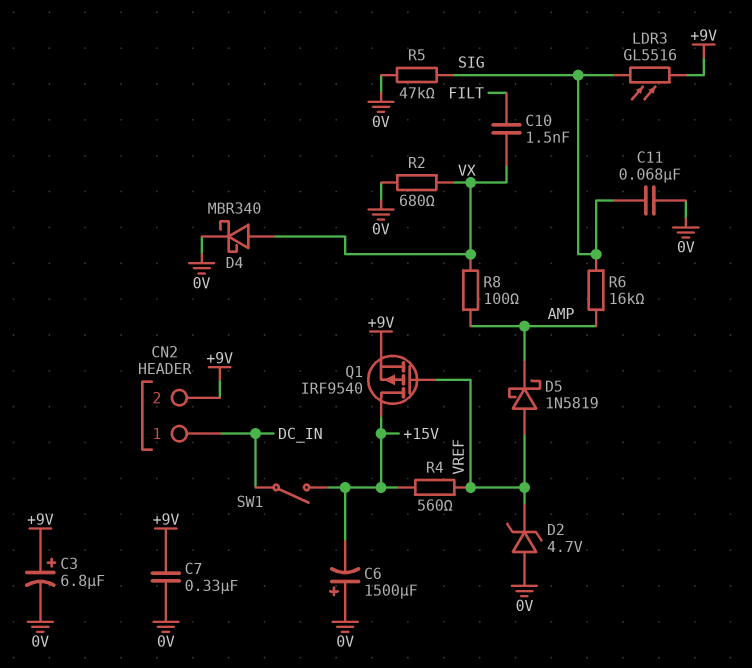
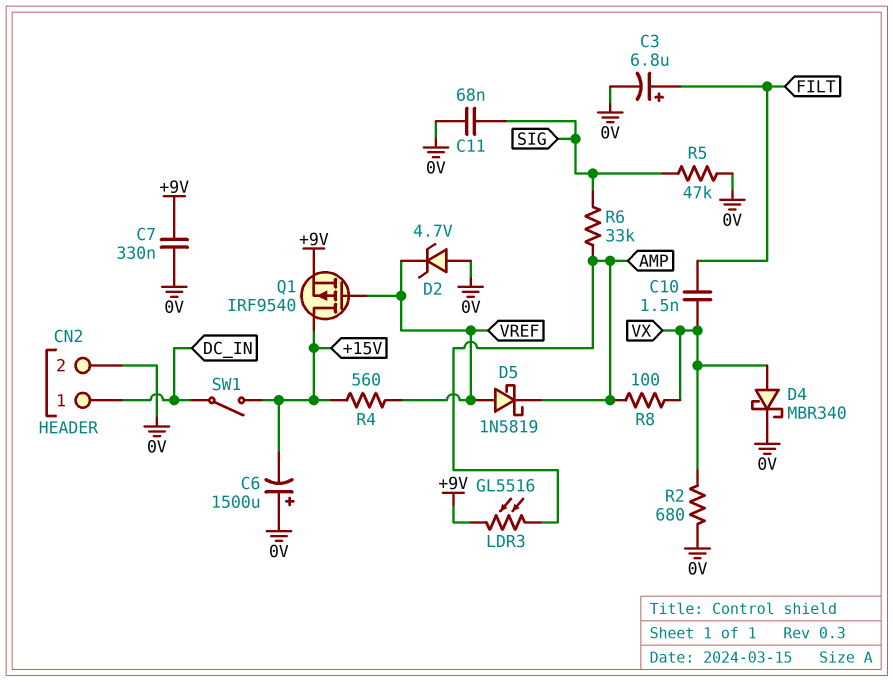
C3: 6.8uF (plus +9V, minus 0V) -> 6.8uF (plus FILT, minus 0V)
CN2 pin 2: +9V -> 0V
LDR3: GL5516 (+9V, SIG) -> GL5516 (+9V, AMP)
R6: 16k (AMP, SIG) -> 33k (AMP, SIG)

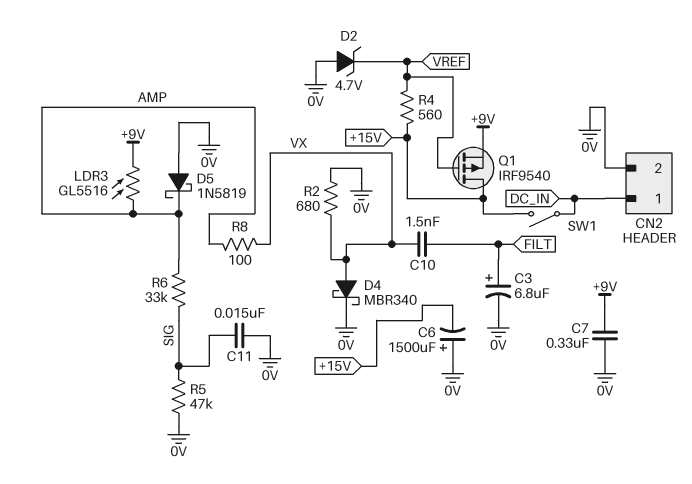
C11: 68nF (0V, SIG) -> 15nF (0V, SIG)
D5: schottky 1N5819 (A VREF, K AMP) -> schottky 1N5819 (A 0V, K AMP)

